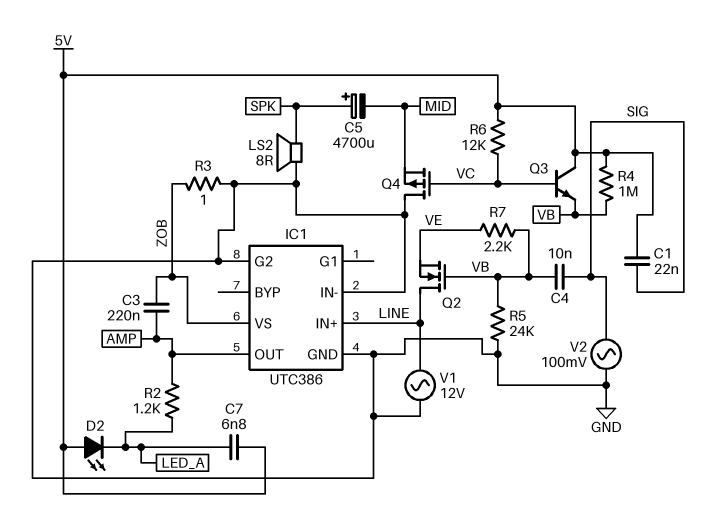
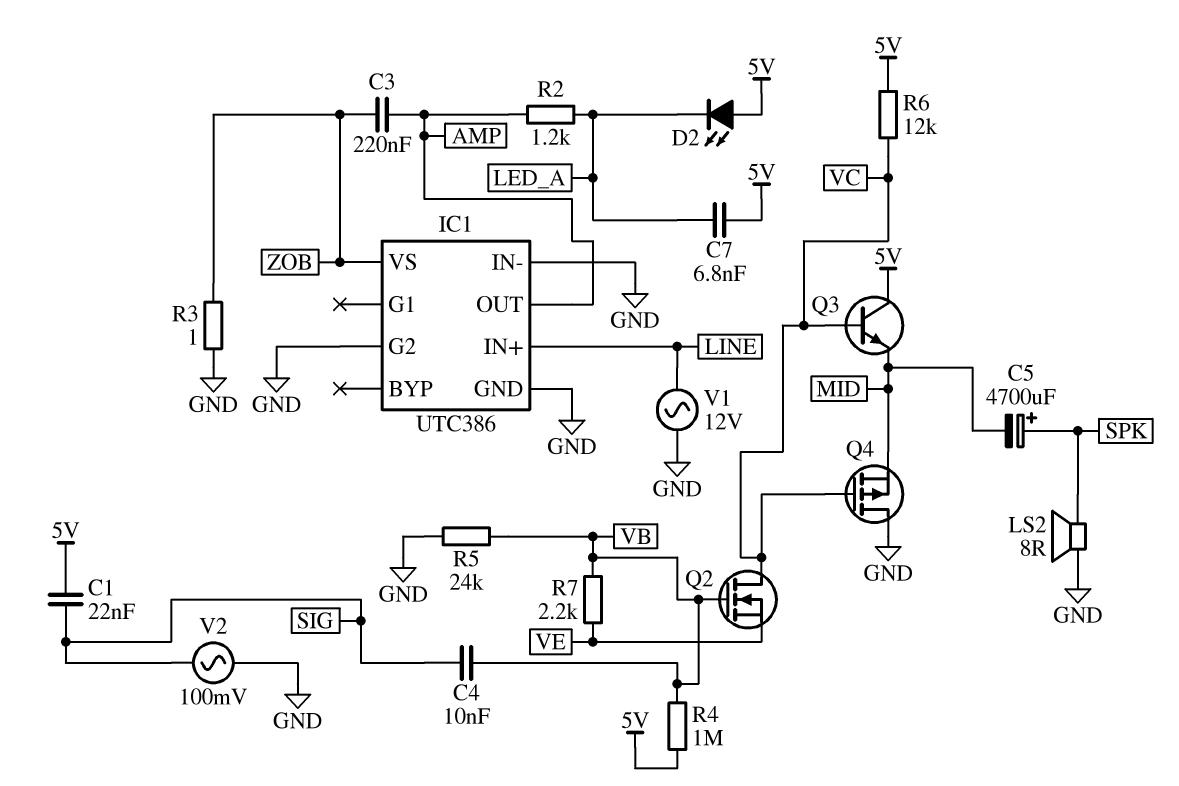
Q2: NMOS (G VB, D LINE, S VE) -> NMOS (G VB, D VC, S VE)
Q3: NPN (B VC, C 5V, E VB) -> NPN (B VC, C 5V, E MID)

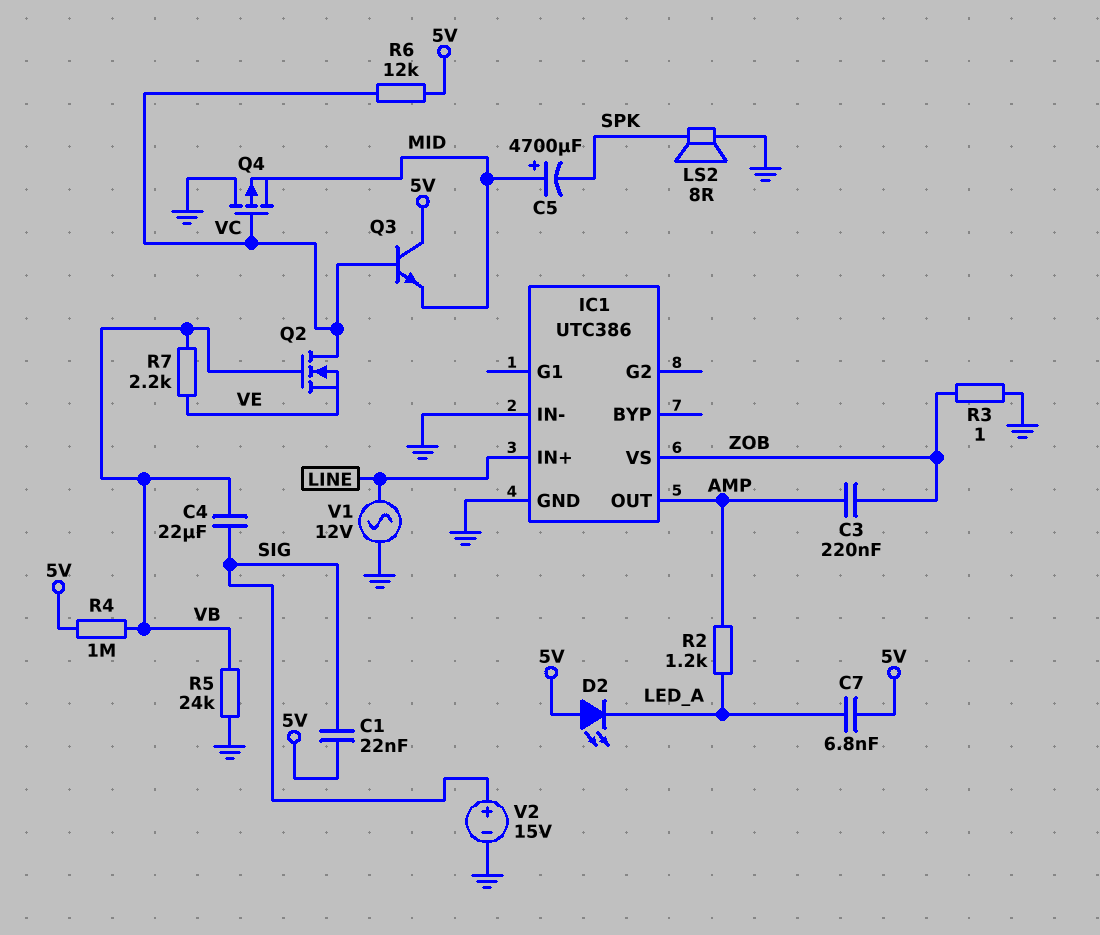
C4: 10nF (SIG, VB) -> 22uF (SIG, VB)
C5: 4700uF (plus SPK, minus MID) -> 4700uF (plus MID, minus SPK)
IC1 pin G2: GND -> none
V2: AC 100mV (GND, SIG) -> 15V (plus SIG, minus GND)

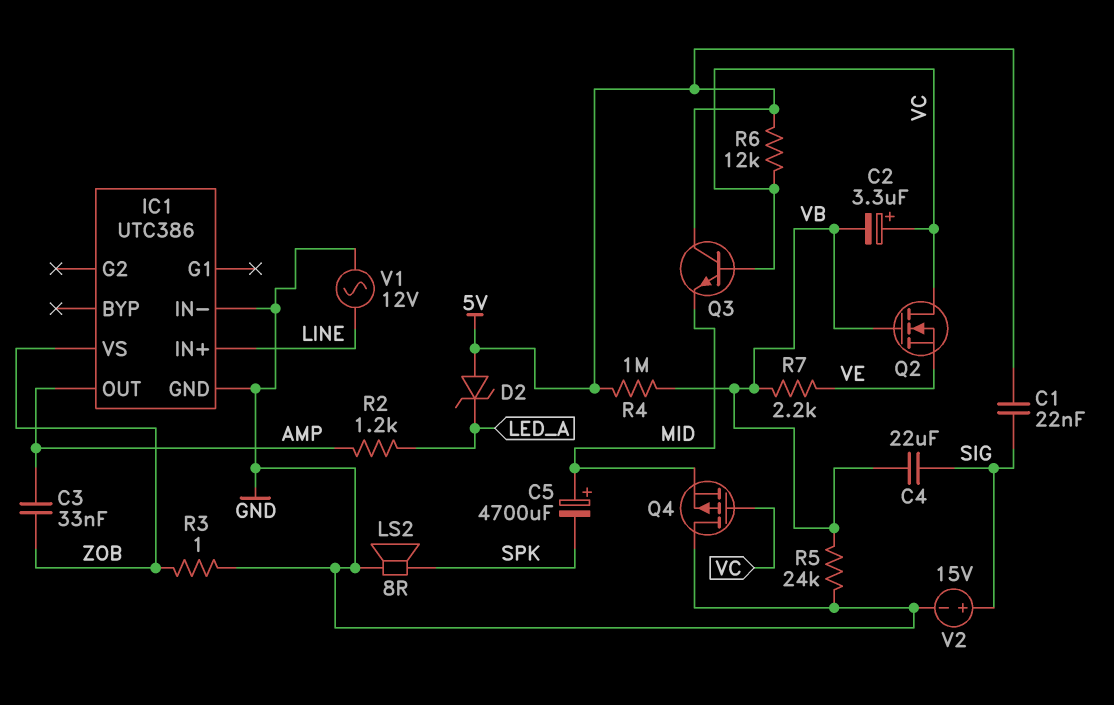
C2: none -> 3.3uF (plus VC, minus VB)
C3: 220nF (AMP, ZOB) -> 33nF (AMP, ZOB)
C7: 6.8nF (5V, LED_A) -> none
D2: LED (A 5V, K LED_A) -> zener (A 5V, K LED_A)

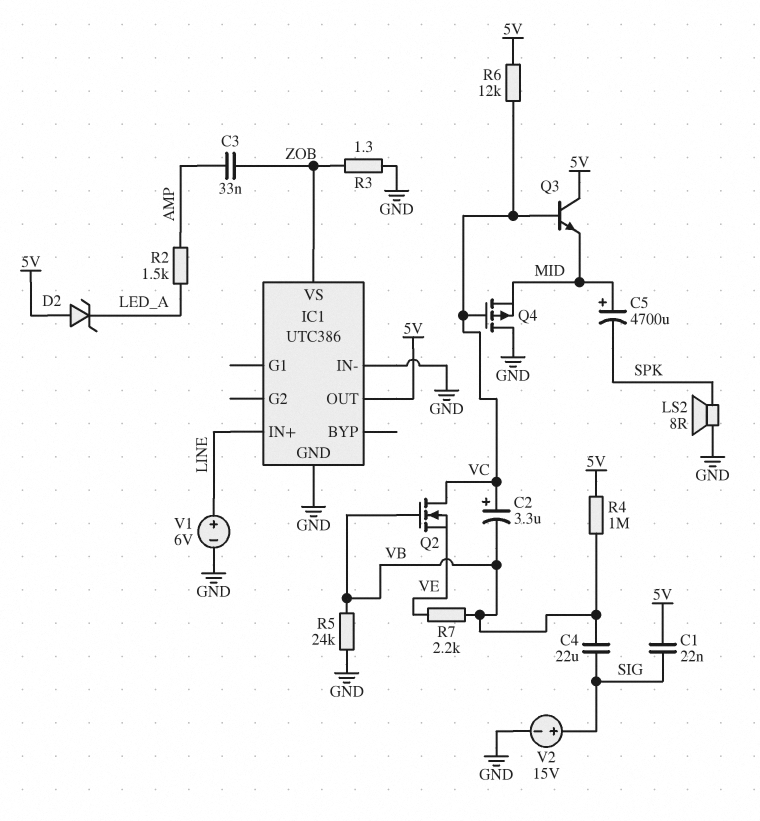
IC1 pin OUT: AMP -> 5V
R2: 1.2k (AMP, LED_A) -> 1.5k (AMP, LED_A)
R3: 1 (GND, ZOB) -> 1.3 (GND, ZOB)
V1: AC 12V (GND, LINE) -> 6V (plus LINE, minus GND)

